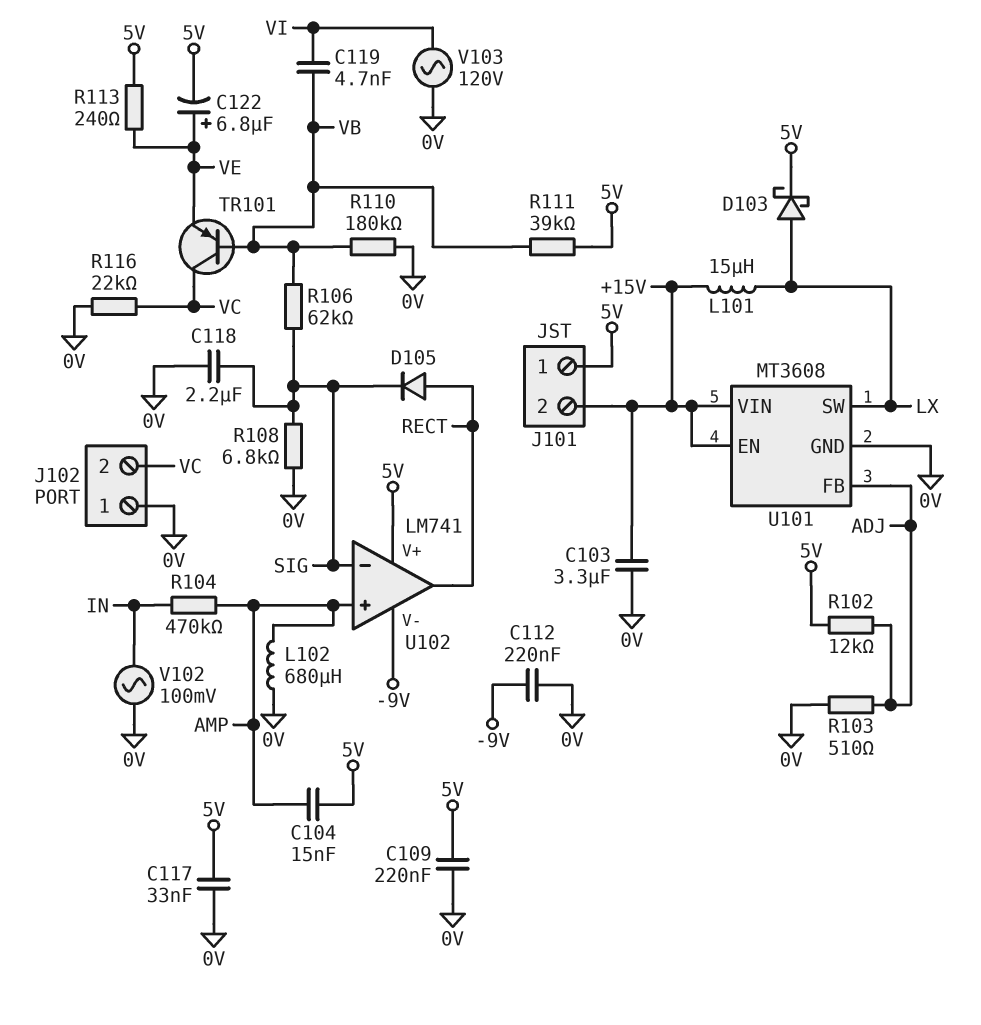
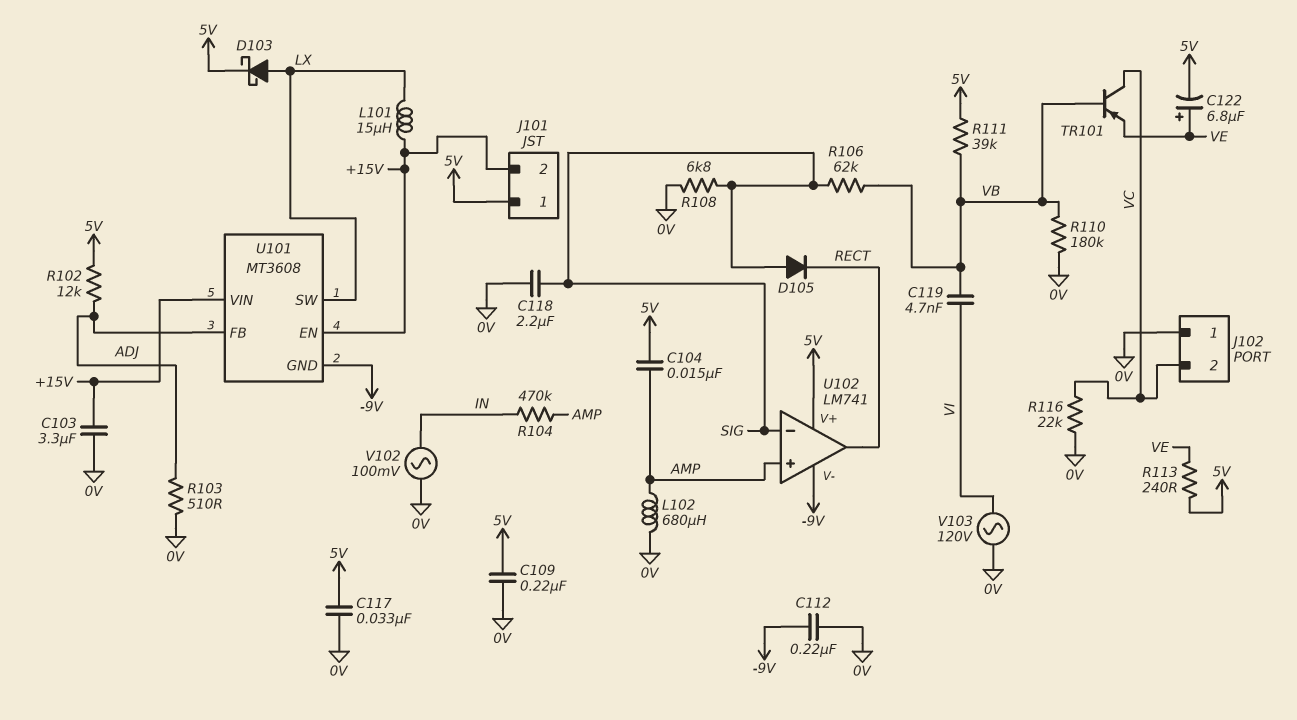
D105: diode (A RECT, K SIG) -> diode (A SIG, K RECT)
U101 pin GND: 0V -> -9V

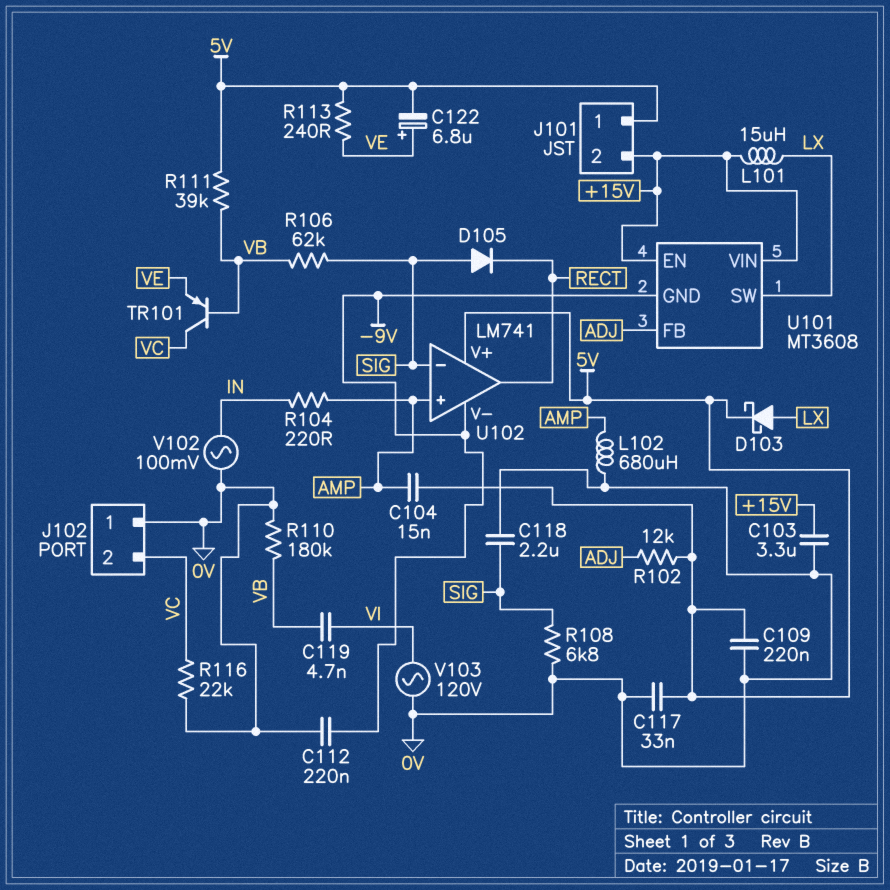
R103: 510 (0V, ADJ) -> none
R104: 470k (AMP, IN) -> 220 (AMP, IN)

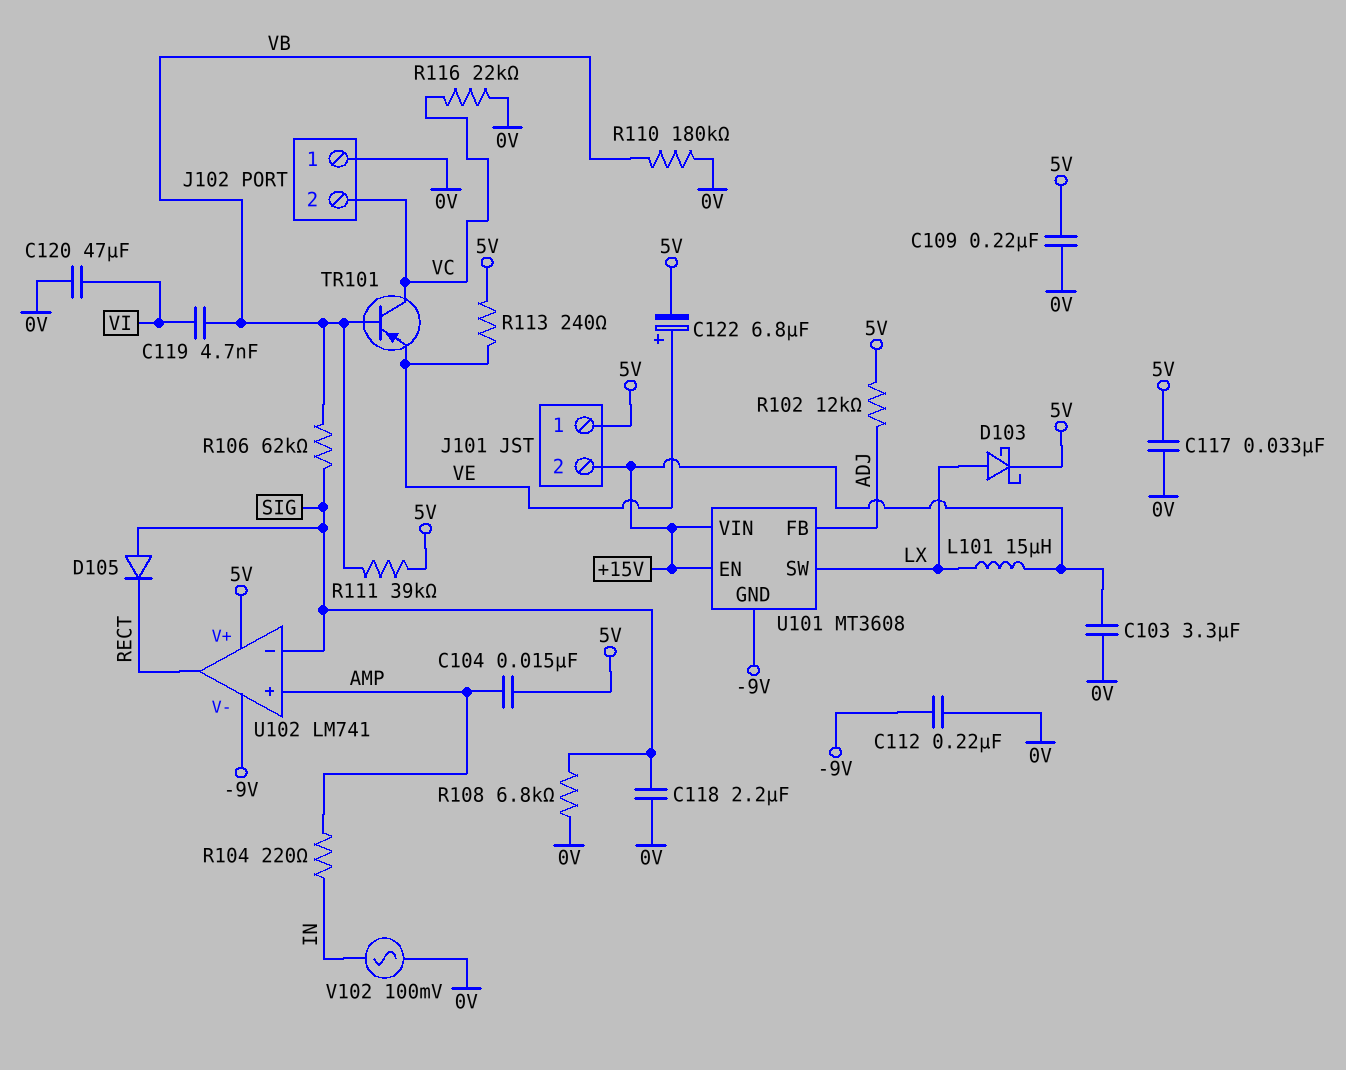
C120: none -> 47uF (0V, VI)
L102: 680uH (0V, AMP) -> none
V103: AC 120V (0V, VI) -> none

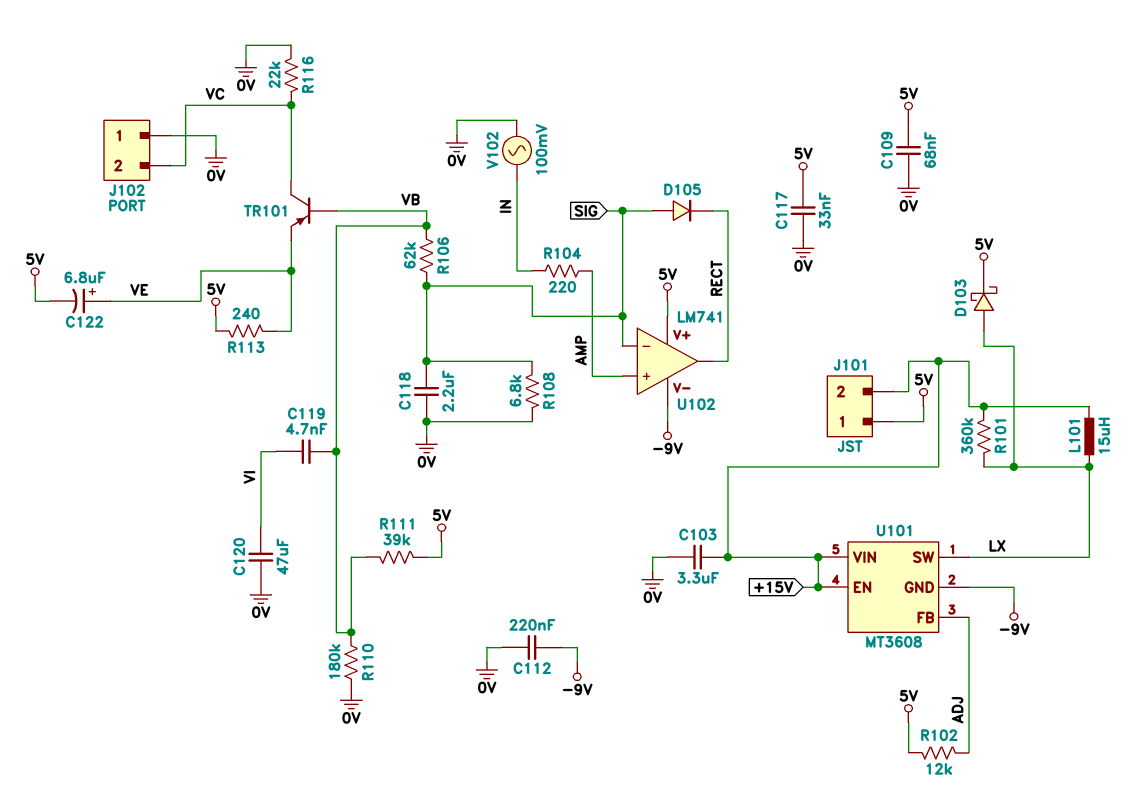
C104: 15nF (5V, AMP) -> none
C109: 220nF (0V, 5V) -> 68nF (0V, 5V)
R101: none -> 360k (+15V, LX)

